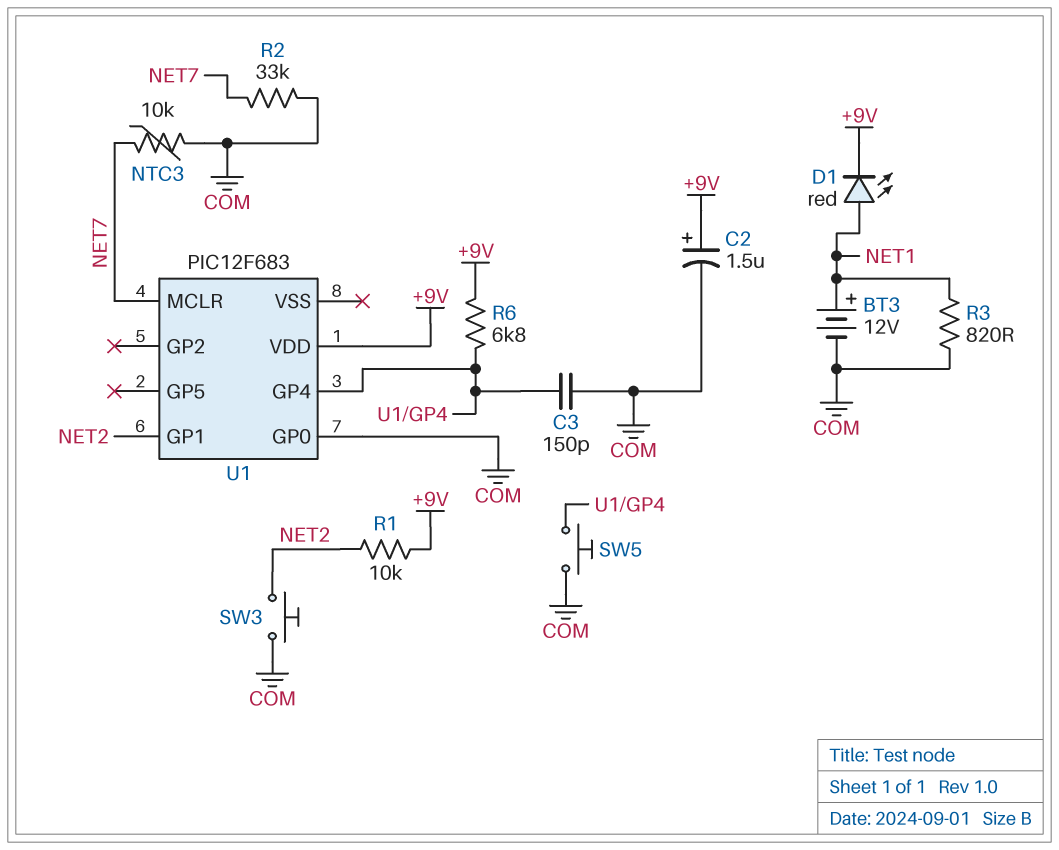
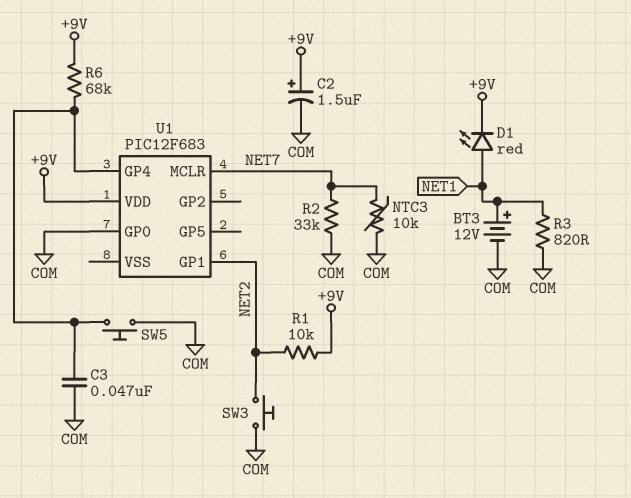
C3: 150pF (COM, U1/GP4) -> 47nF (COM, U1/GP4)
R6: 6.8k (+9V, U1/GP4) -> 68k (+9V, U1/GP4)

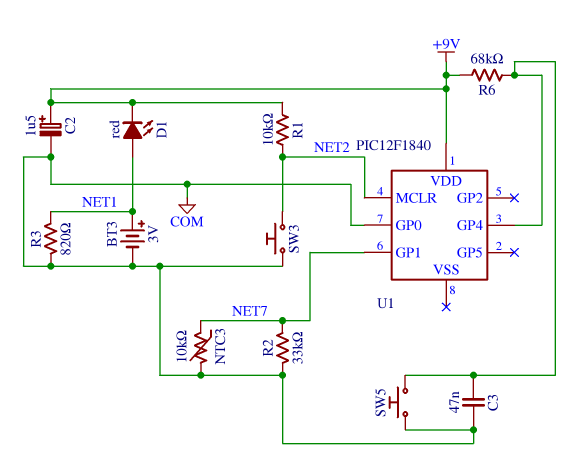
BT3: 12V (plus NET1, minus COM) -> 3V (plus NET1, minus COM)
U1: PIC12F683 -> PIC12F1840
U1 pin GP1: NET2 -> NET7
U1 pin MCLR: NET7 -> NET2

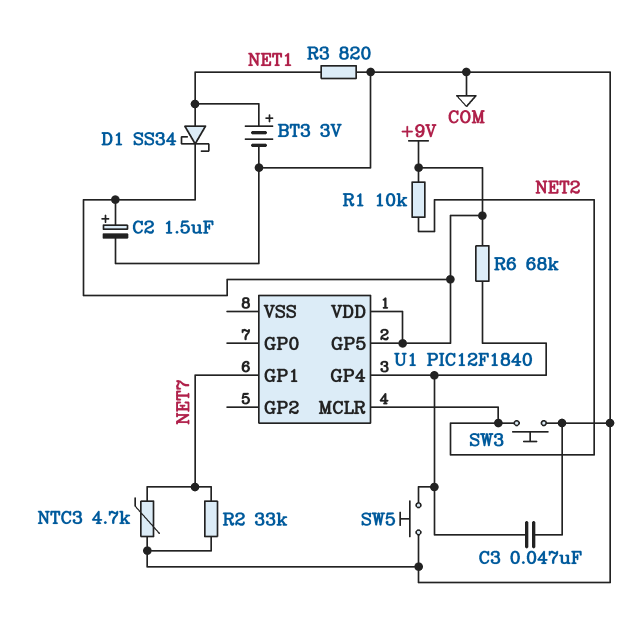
D1: LED red (A NET1, K +9V) -> schottky SS34 (A NET1, K +9V)
NTC3: 10k (COM, NET7) -> 4.7k (COM, NET7)
U1 pin GP0: COM -> none
U1 pin GP5: none -> +9V

